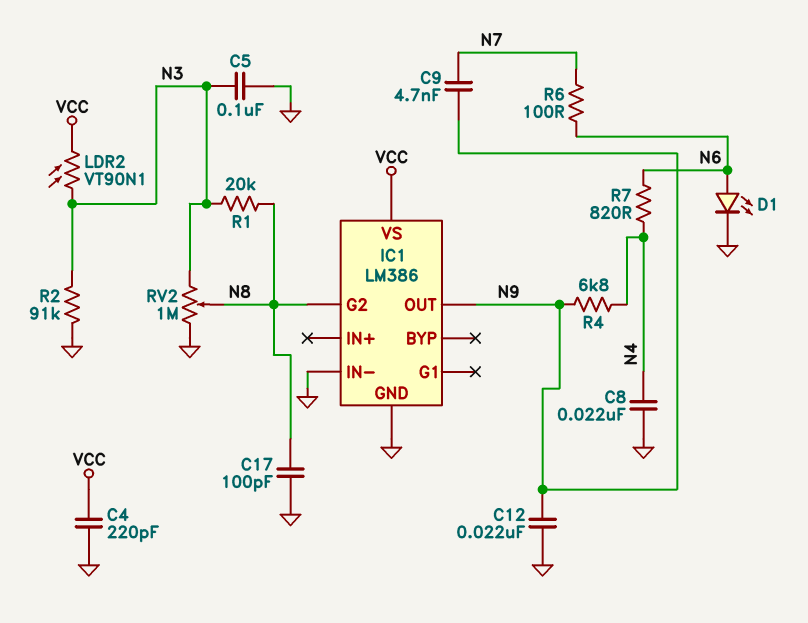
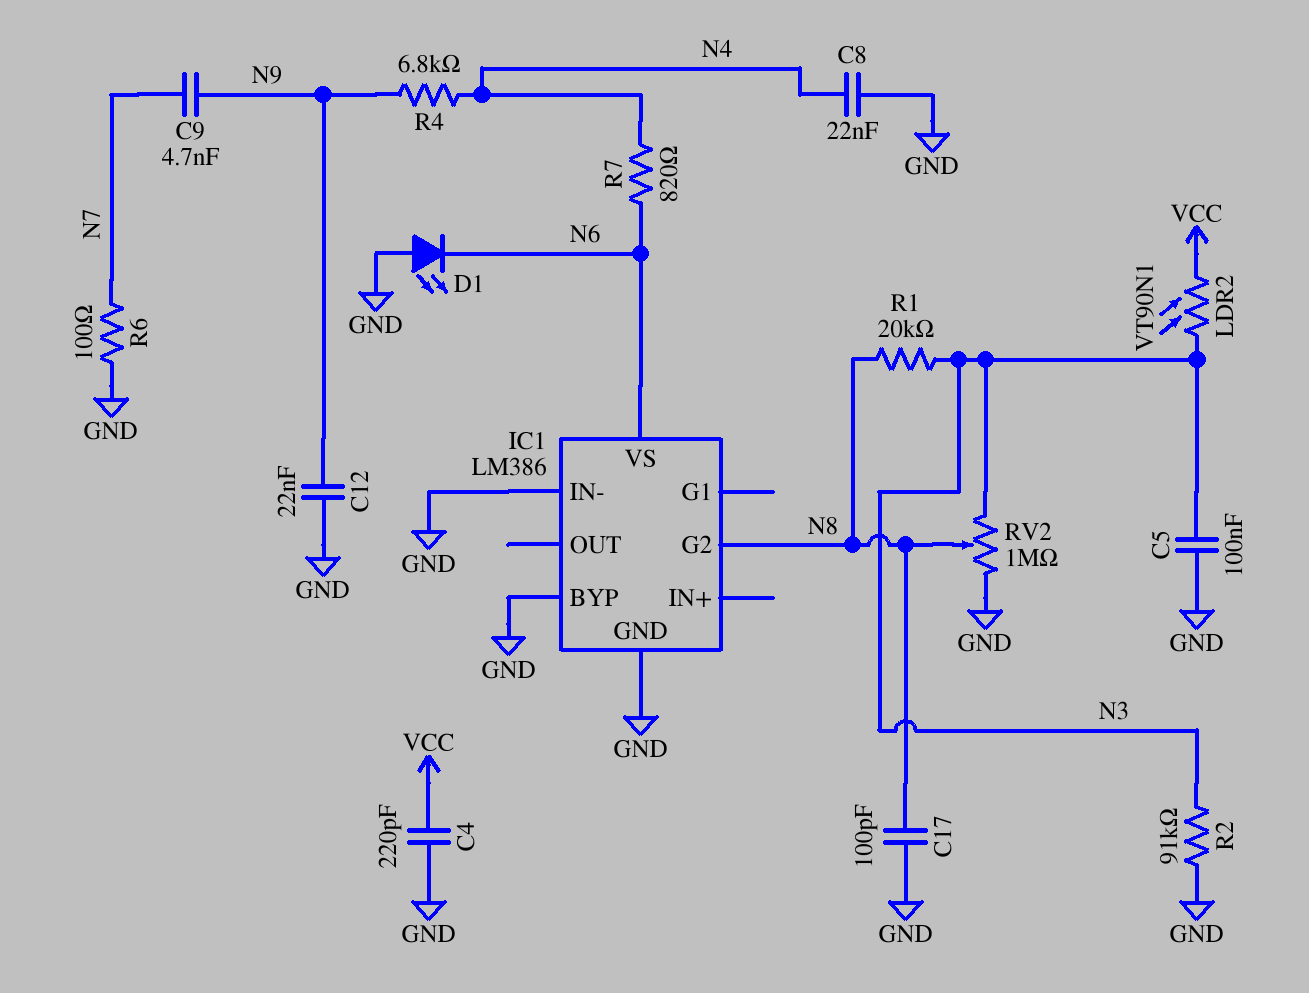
D1: LED (A N6, K GND) -> LED (A GND, K N6)
IC1 pin BYP: none -> GND
IC1 pin OUT: N9 -> none
IC1 pin VS: VCC -> N6
R6: 100 (N6, N7) -> 100 (GND, N7)

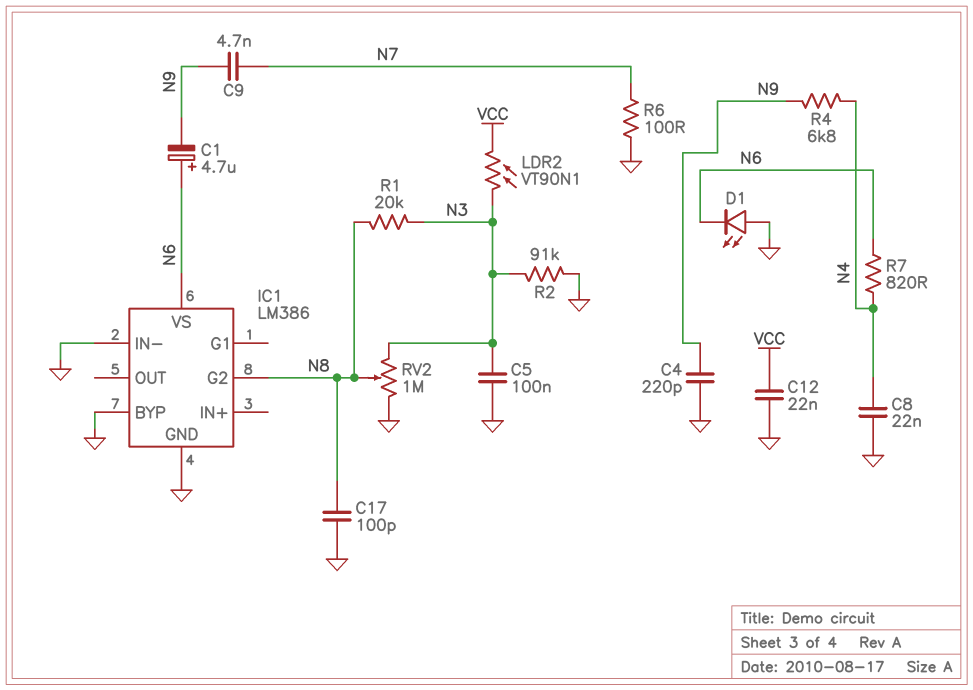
C1: none -> 4.7uF (plus N6, minus N9)
C4: 220pF (GND, VCC) -> 220pF (GND, N9)
C12: 22nF (GND, N9) -> 22nF (GND, VCC)

